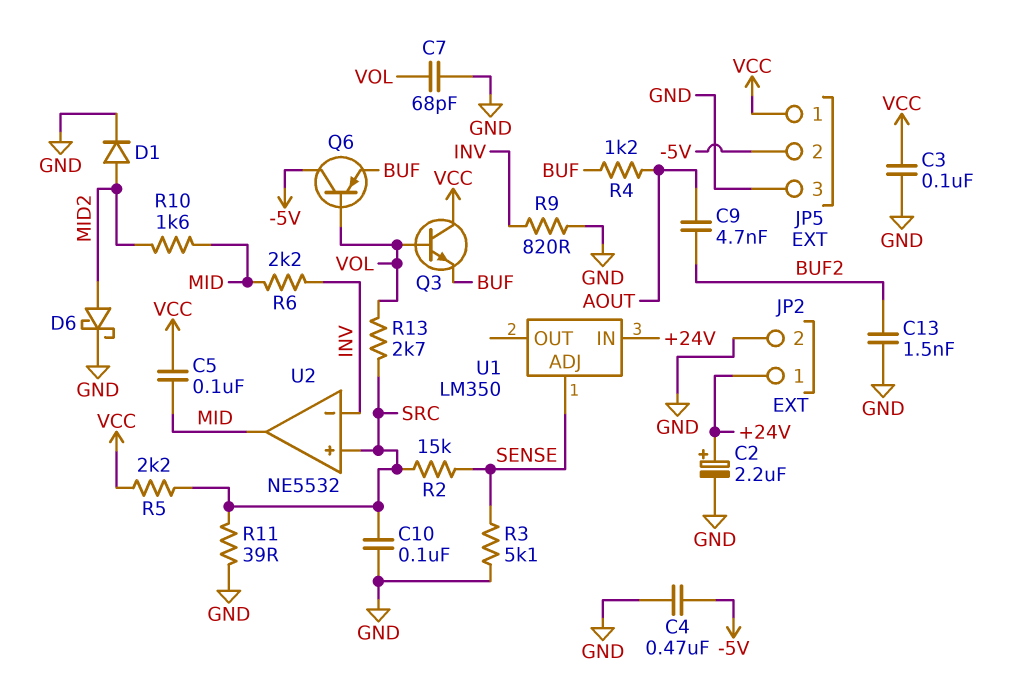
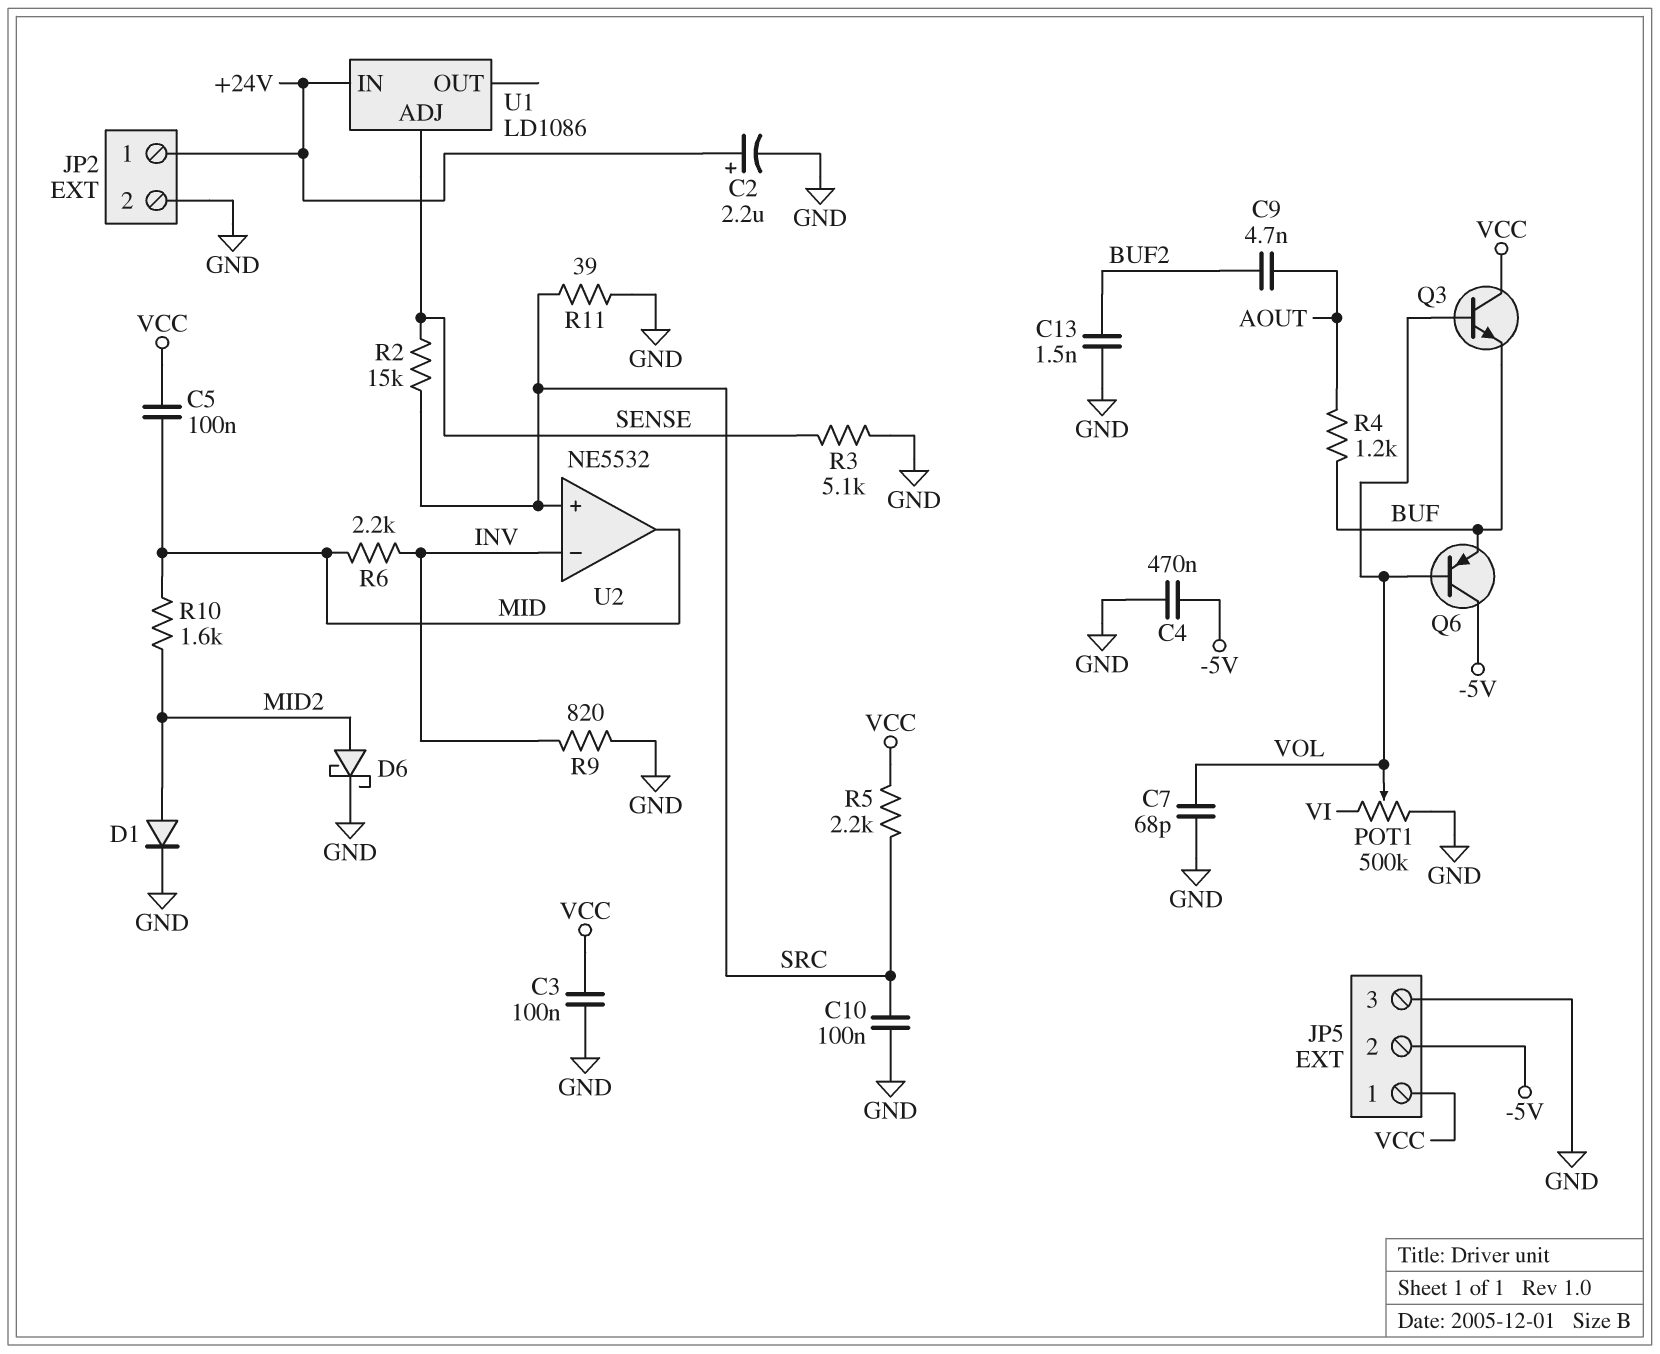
POT1: none -> 500k (GND, VI, wiper VOL)
R13: 2.7k (SRC, VOL) -> none
U1: LM350 -> LD1086

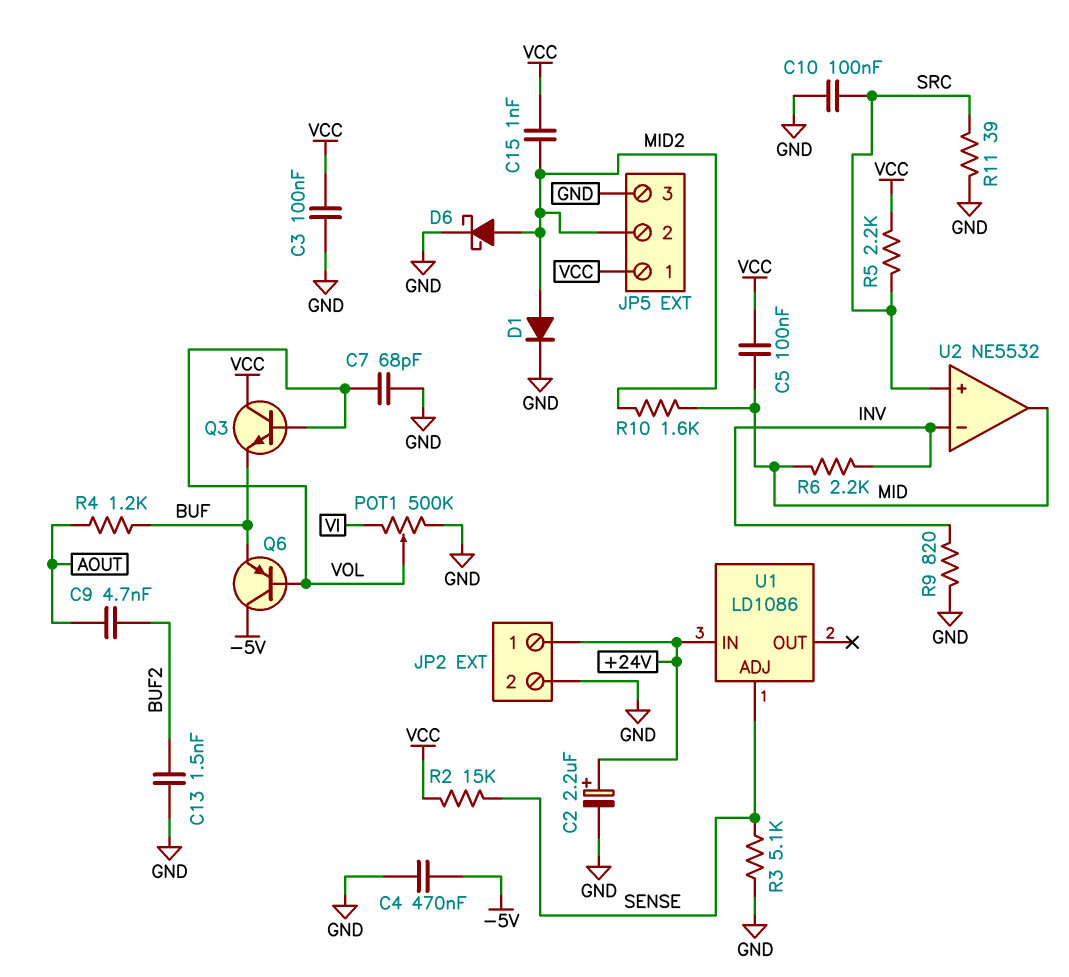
C15: none -> 1nF (MID2, VCC)
JP5 pin 2: -5V -> MID2
R2: 15k (SENSE, SRC) -> 15k (SENSE, VCC)

